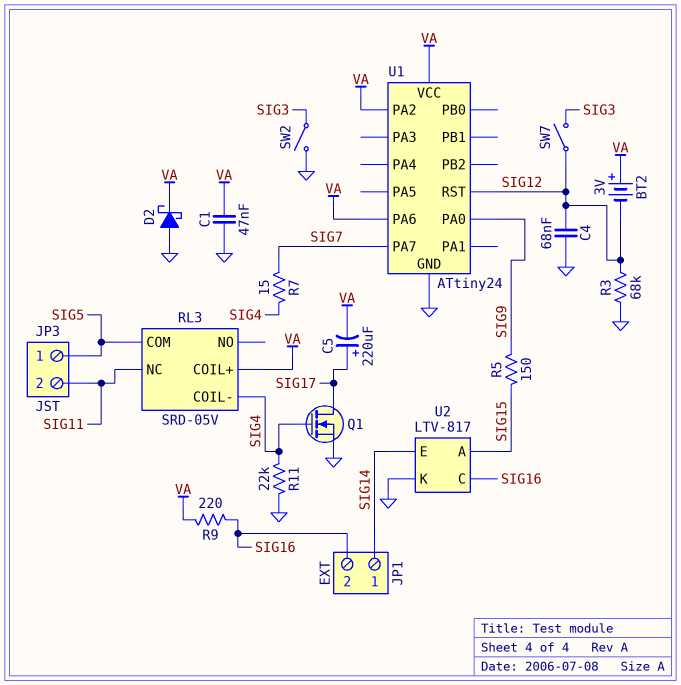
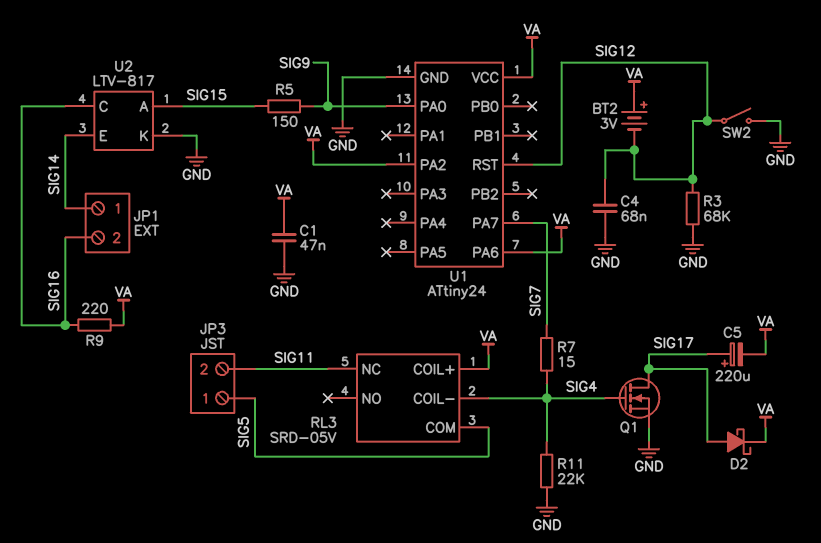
D2: schottky (A GND, K VA) -> schottky (A SIG17, K VA)
SW2: switch (GND, SIG3) -> switch (GND, SIG12)
SW7: switch (SIG3, SIG12) -> none

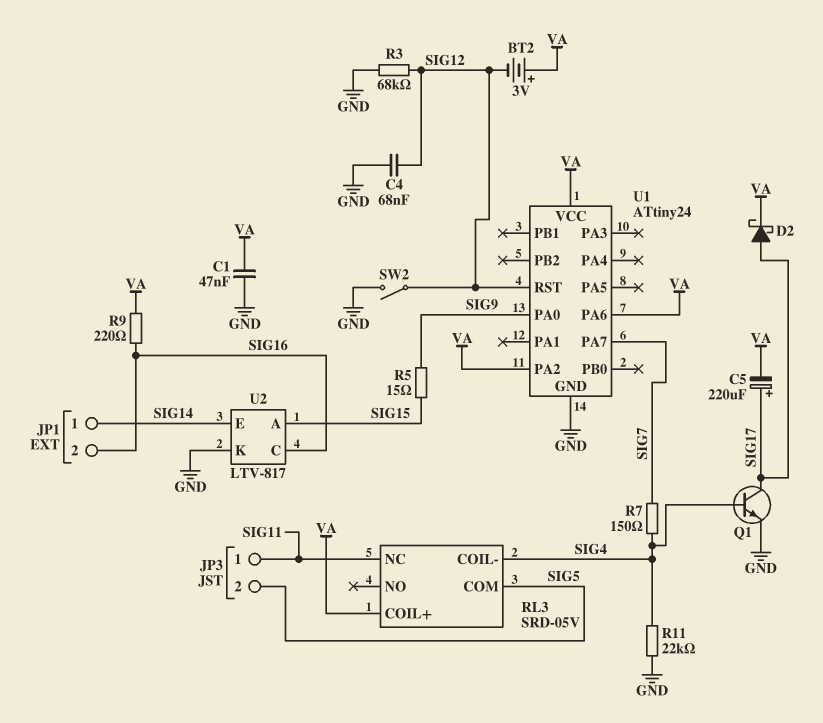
JP3 pin 1: SIG5 -> SIG11
JP3 pin 2: SIG11 -> SIG5
Q1: NMOS (G SIG4, D SIG17, S GND) -> NPN (B SIG4, C SIG17, E GND)
R5: 150 (SIG9, SIG15) -> 15 (SIG9, SIG15)
R7: 15 (SIG4, SIG7) -> 150 (SIG4, SIG7)

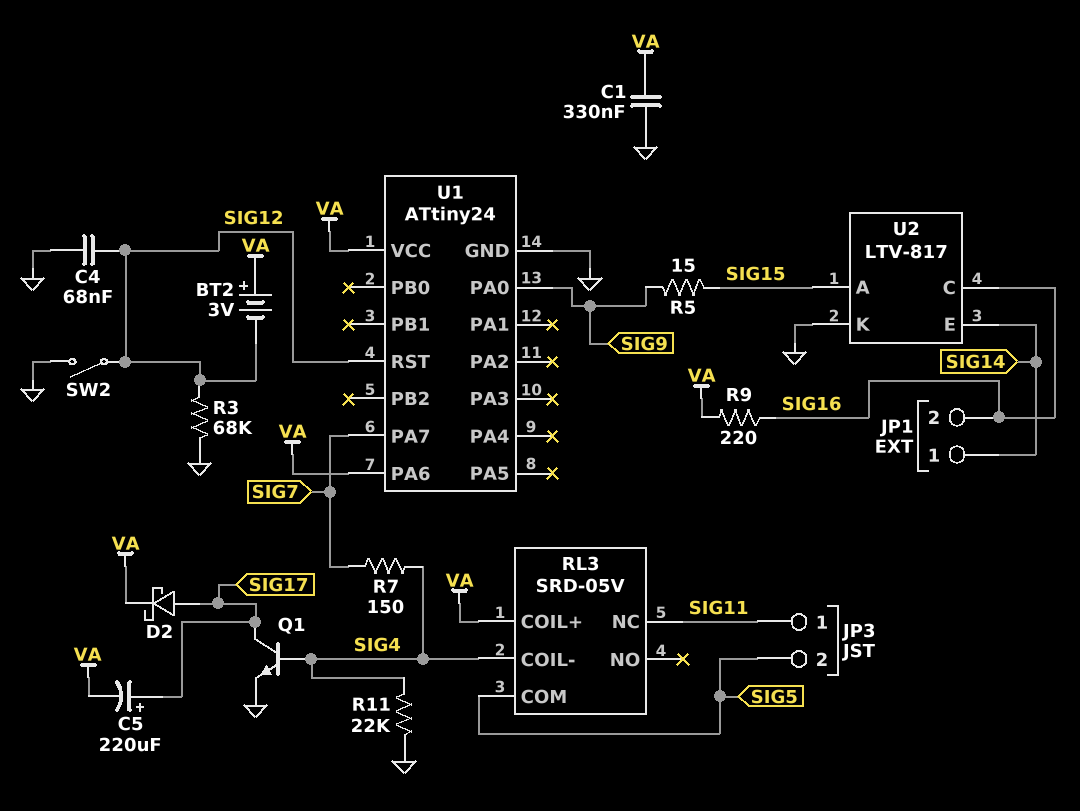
C1: 47nF (GND, VA) -> 330nF (GND, VA)
U1 pin PA2: VA -> none

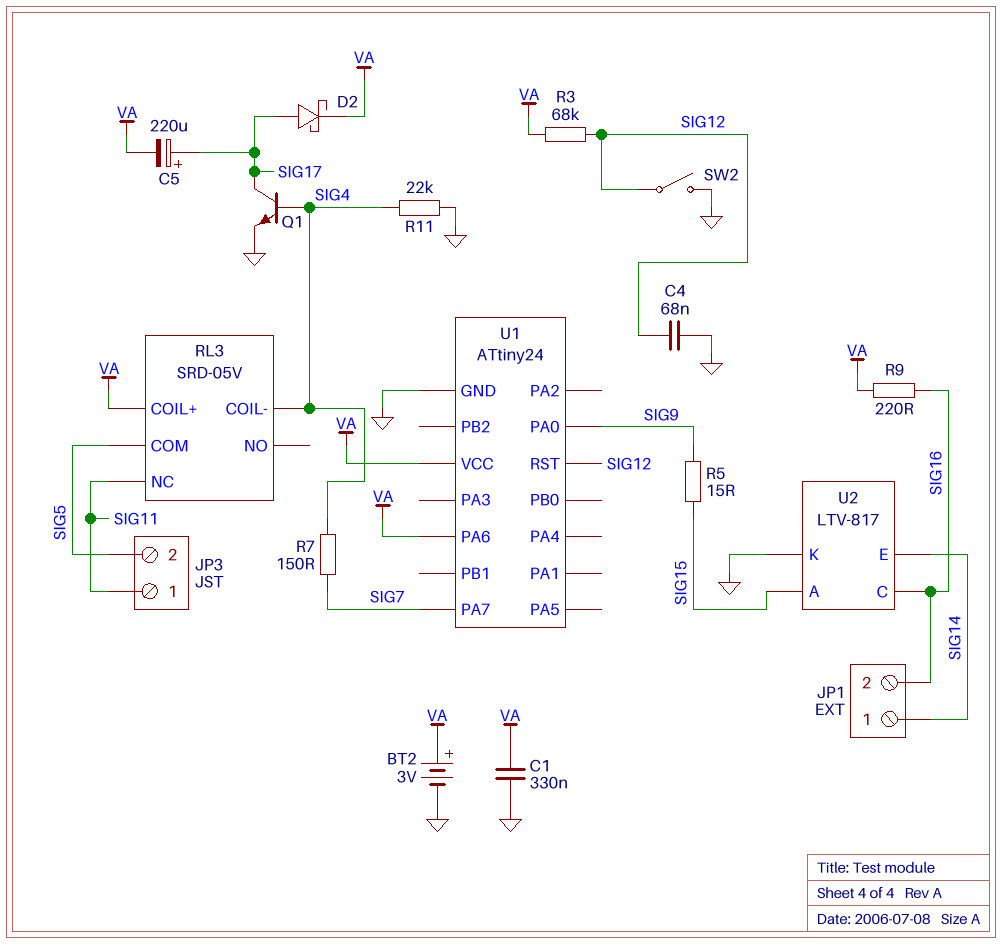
BT2: 3V (plus VA, minus SIG12) -> 3V (plus VA, minus GND)
R3: 68k (GND, SIG12) -> 68k (SIG12, VA)

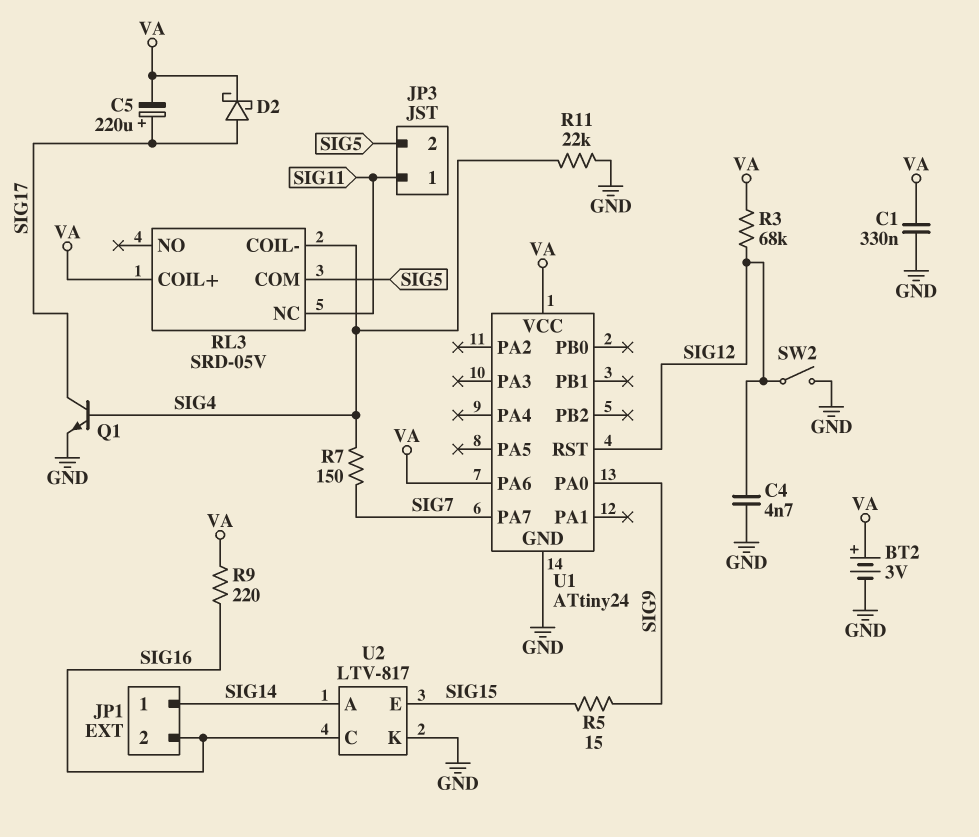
C4: 68nF (GND, SIG12) -> 4.7nF (GND, SIG12)
U2 pin A: SIG15 -> SIG14
U2 pin E: SIG14 -> SIG15

